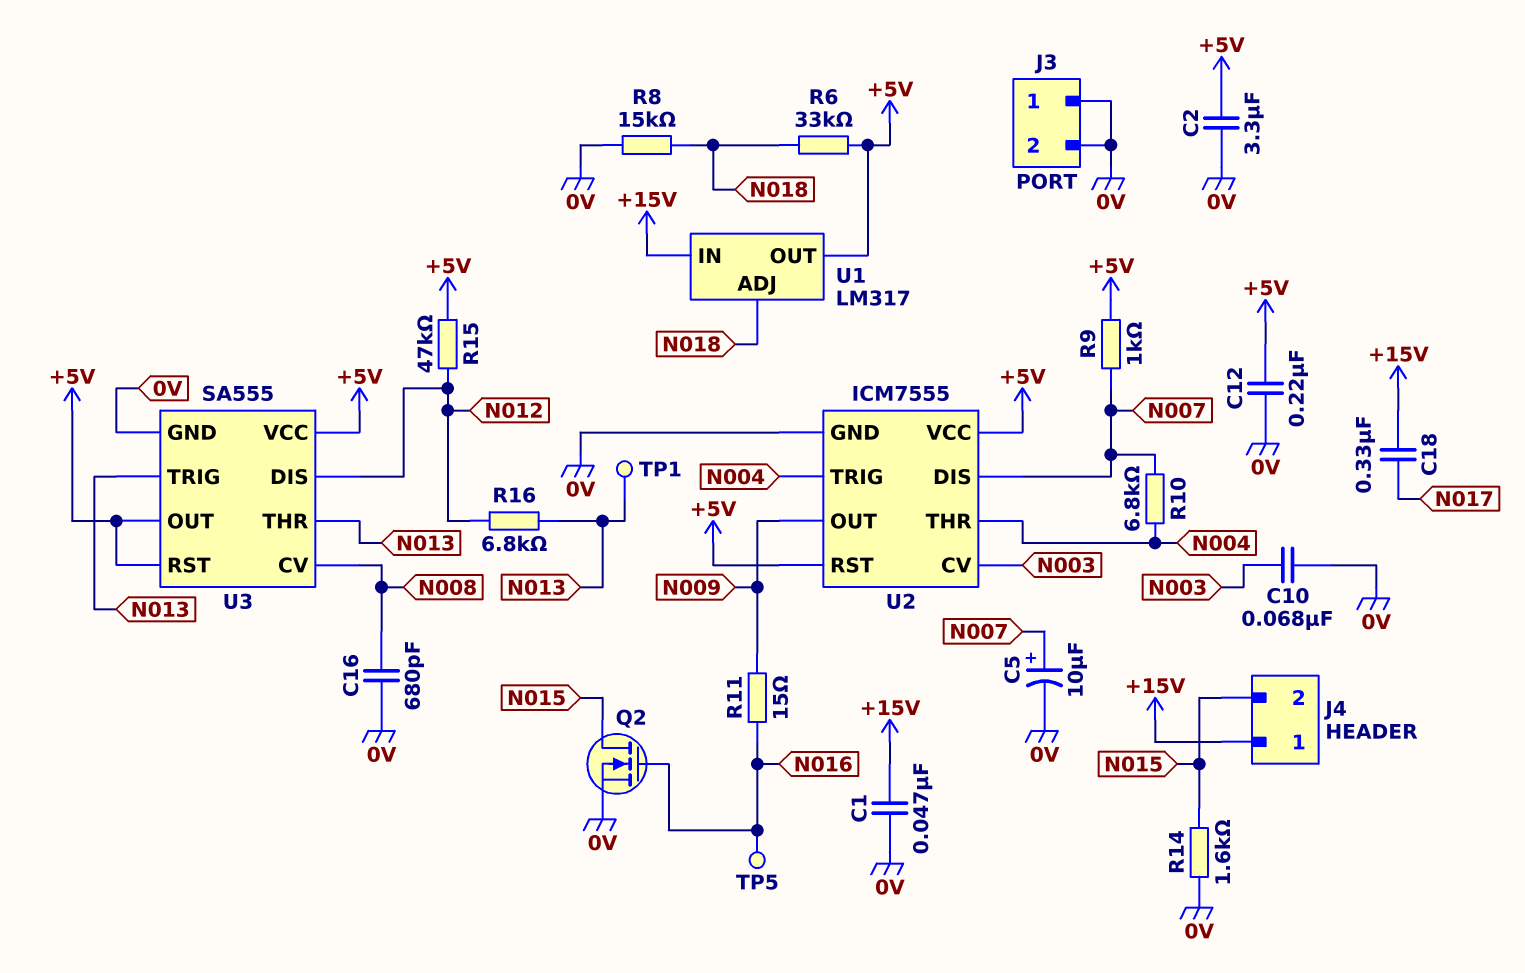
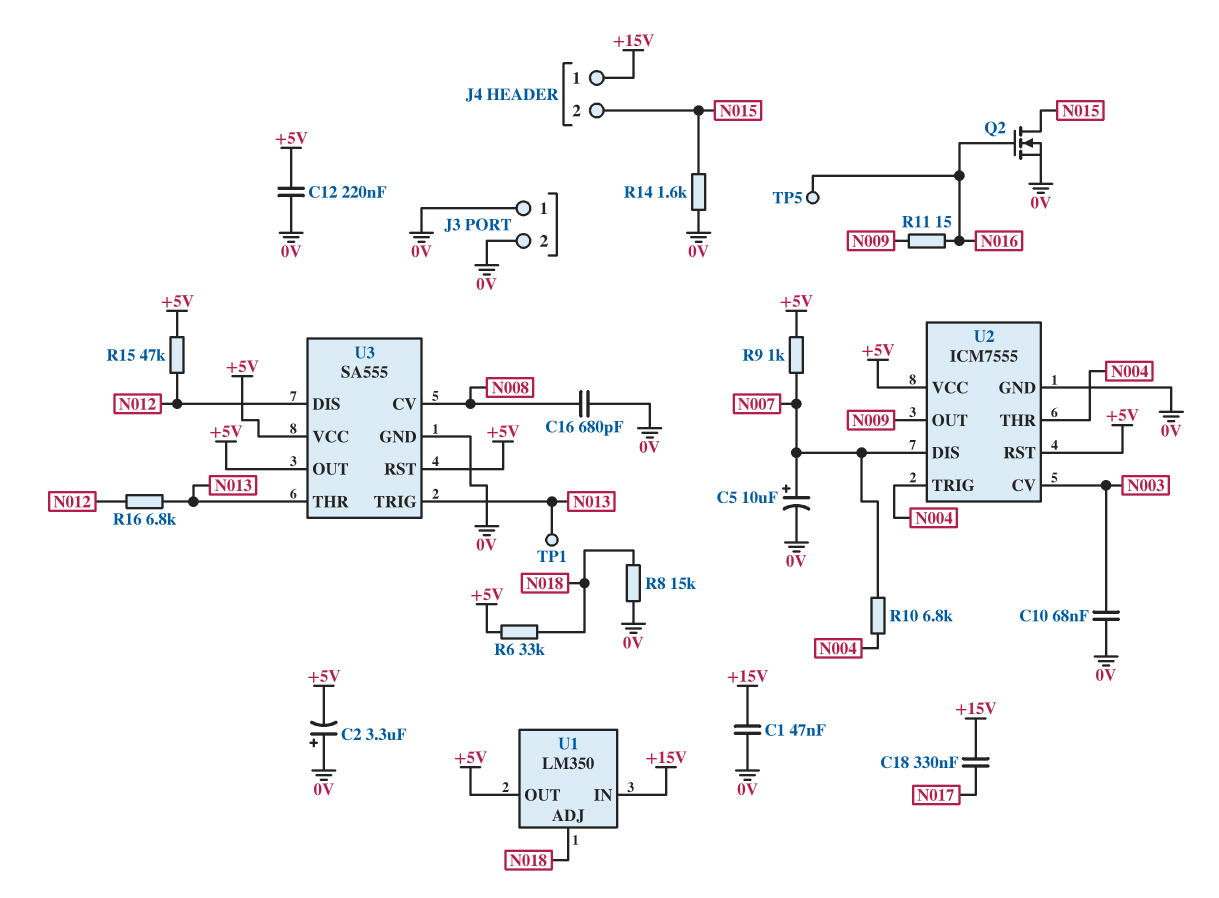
C2: 3.3uF (+5V, 0V) -> 3.3uF (plus 0V, minus +5V)
U1: LM317 -> LM350

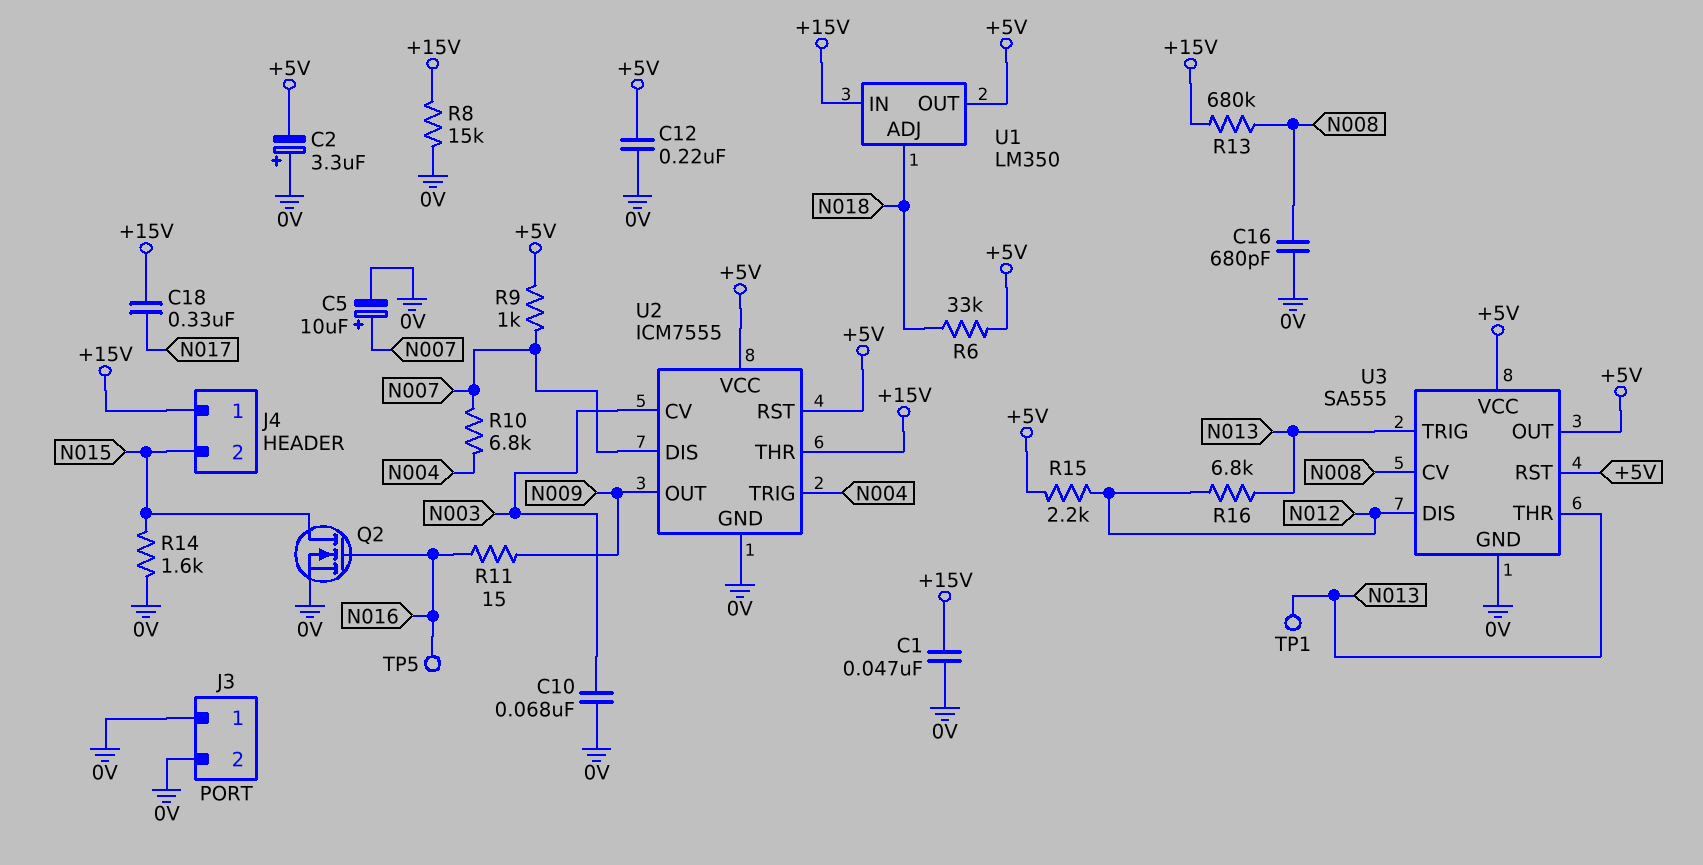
R8: 15k (0V, N018) -> 15k (+15V, 0V)
R13: none -> 680k (+15V, N008)
R15: 47k (+5V, N012) -> 2.2k (+5V, N012)
U2 pin THR: N004 -> +15V

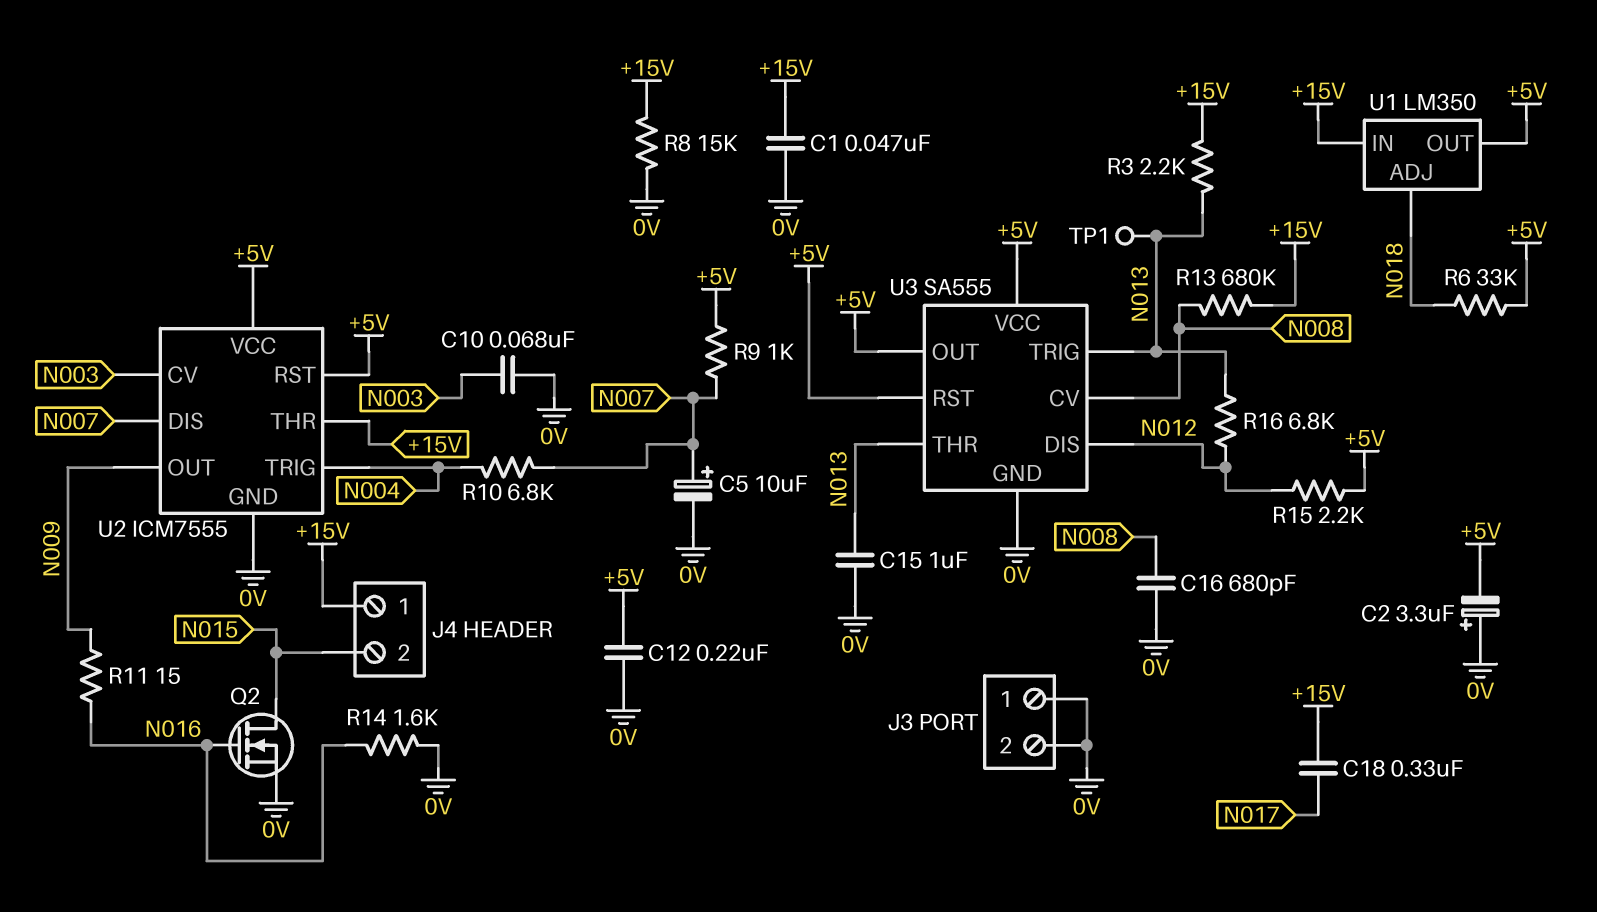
C15: none -> 1uF (0V, N013)
R3: none -> 2.2k (+15V, N013)
R14: 1.6k (0V, N015) -> 1.6k (0V, N016)
TP5: test point (N016) -> none

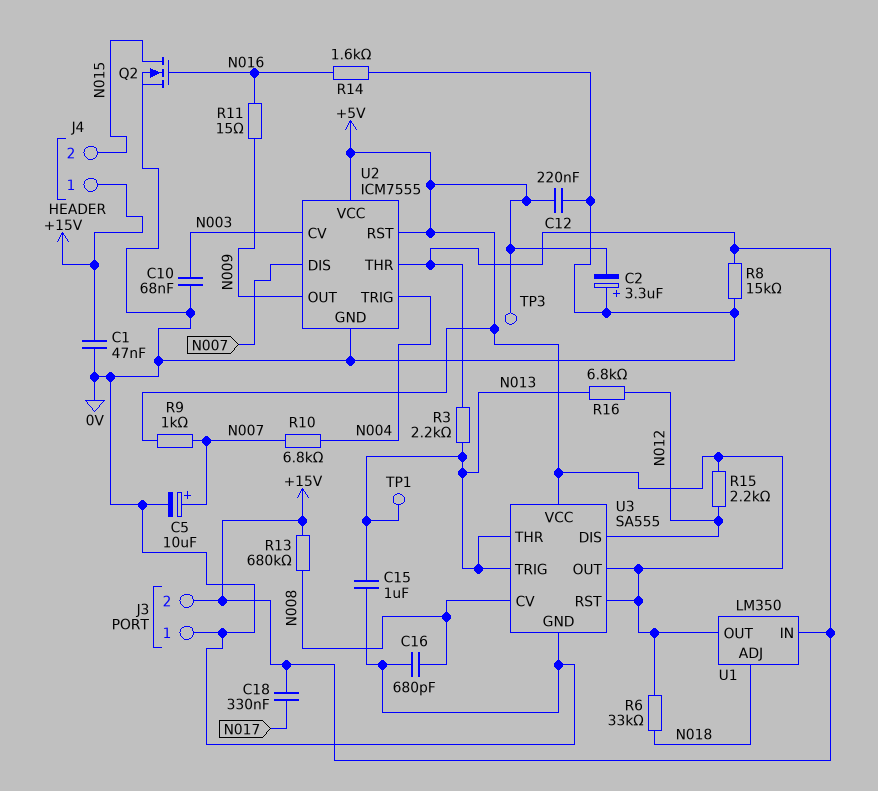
J3 pin 2: 0V -> +15V
TP3: none -> test point (+5V)

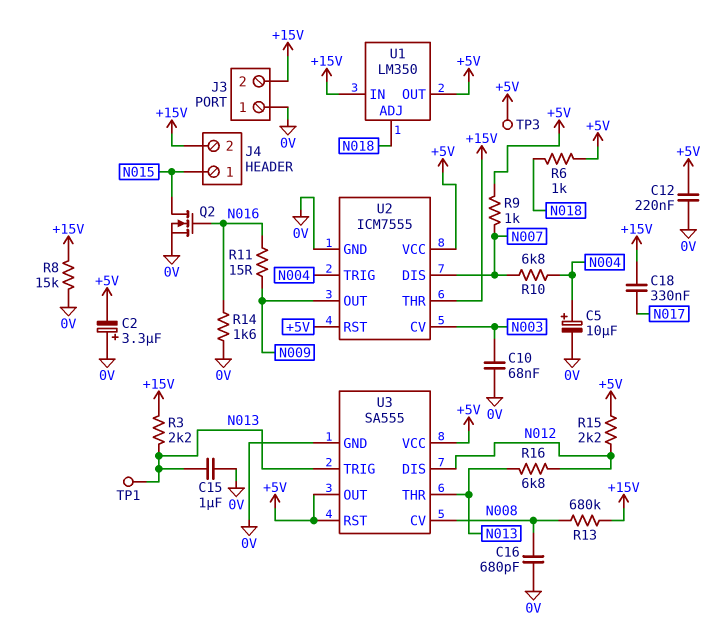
C1: 47nF (+15V, 0V) -> none
C5: 10uF (plus N007, minus 0V) -> 10uF (plus N004, minus 0V)
J4 pin 1: +15V -> N015
J4 pin 2: N015 -> +15V
R6: 33k (+5V, N018) -> 1k (+5V, N018)

